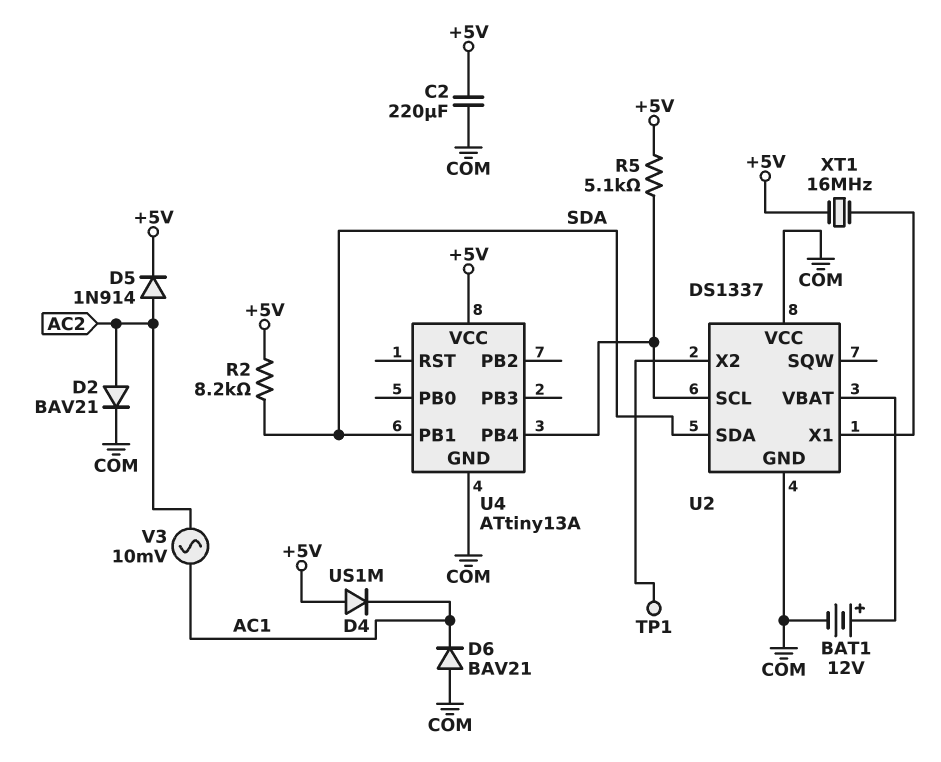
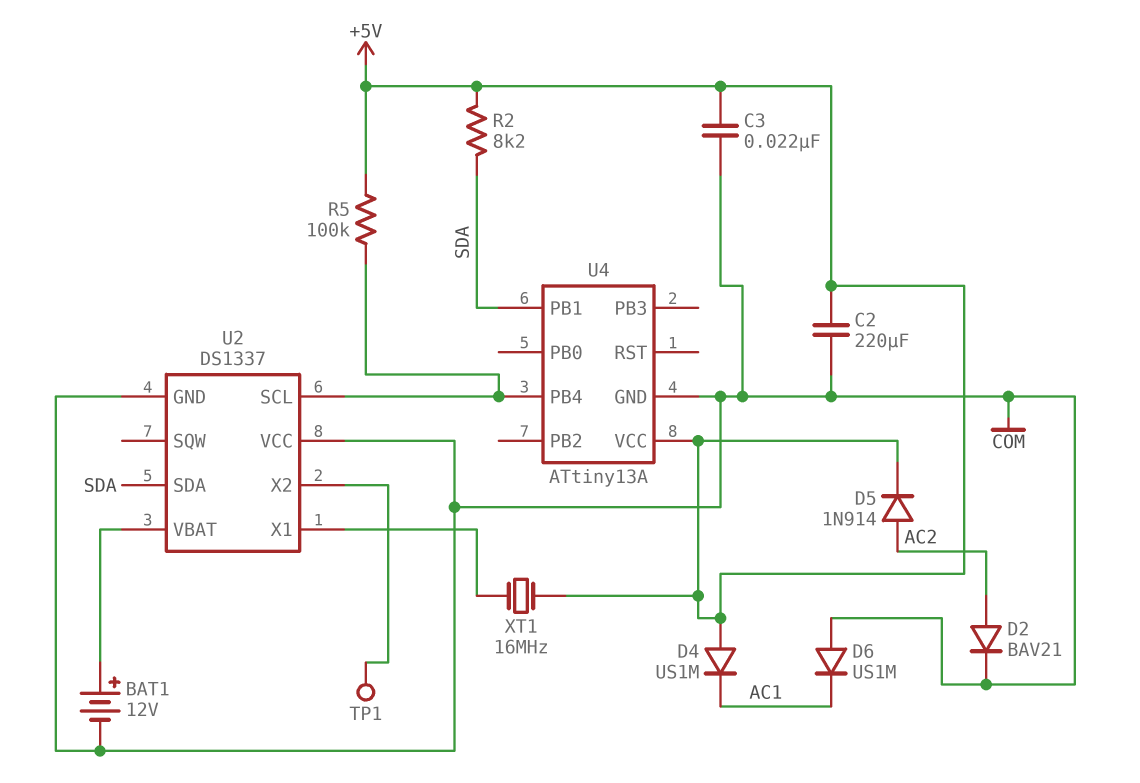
C3: none -> 22nF (+5V, COM)
D6: diode BAV21 (A COM, K AC1) -> diode US1M (A COM, K AC1)
R5: 5.1k (+5V, U2/SCL) -> 100k (+5V, U2/SCL)
V3: AC 10mV (AC1, AC2) -> none

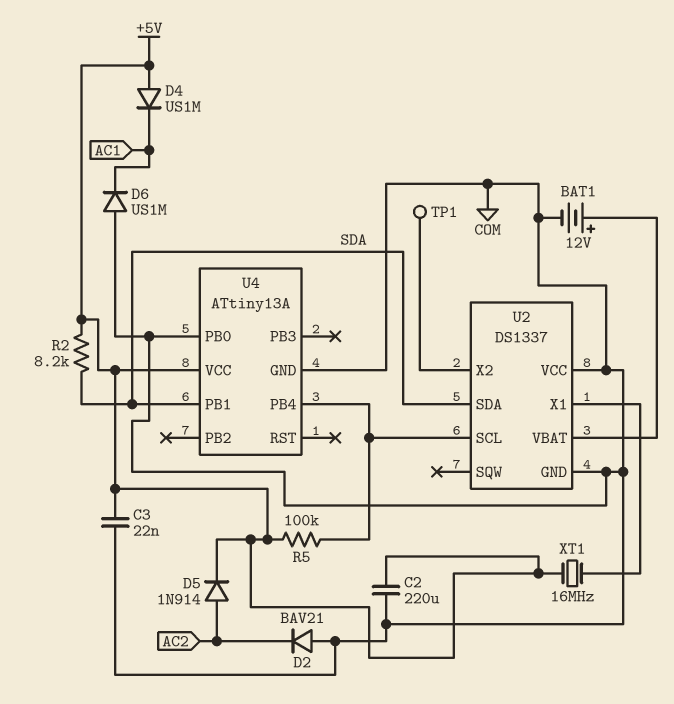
D2: diode BAV21 (A AC2, K COM) -> diode BAV21 (A COM, K AC2)
U4 pin PB0: none -> COM

